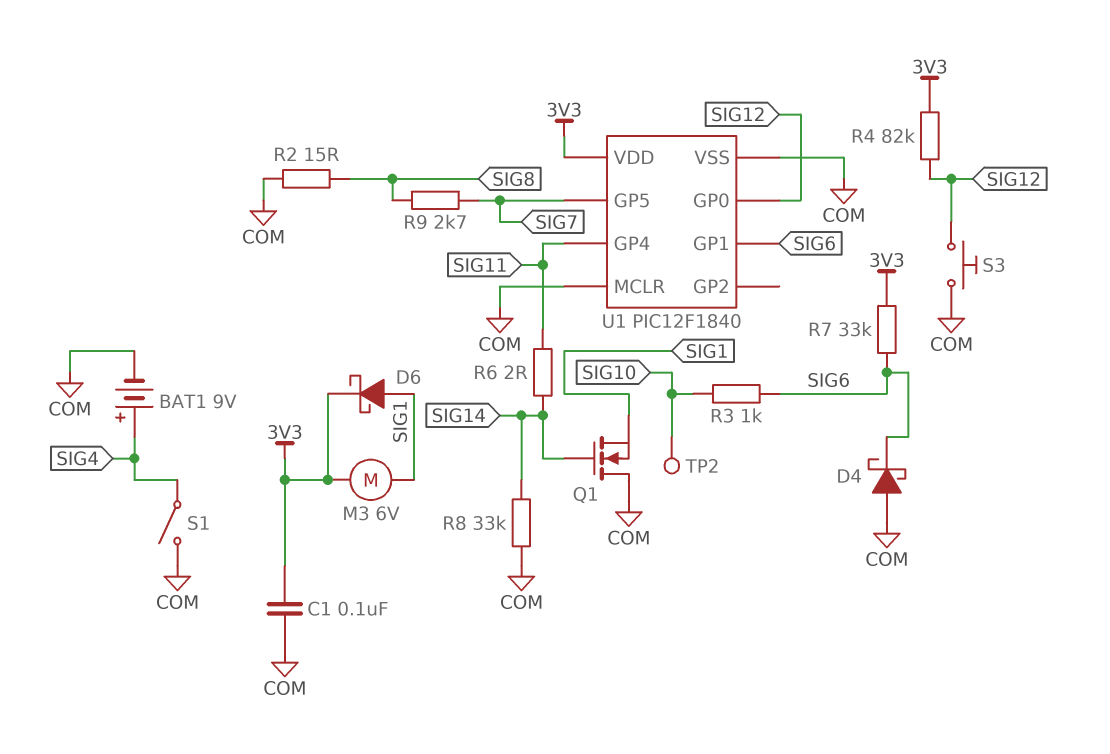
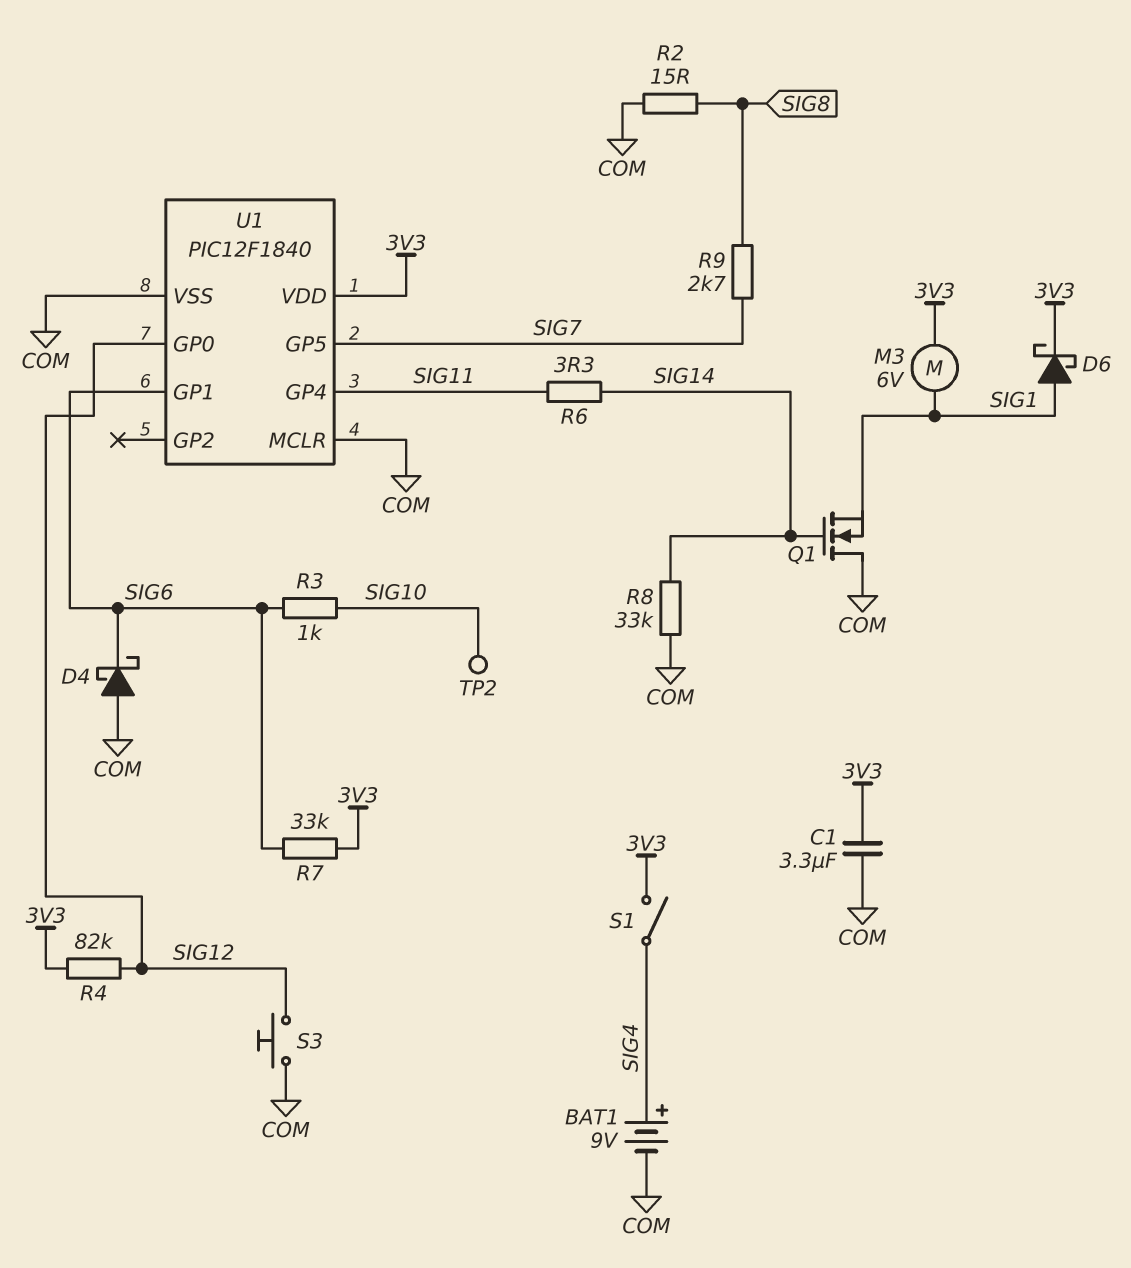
C1: 100nF (3V3, COM) -> 3.3uF (3V3, COM)
R6: 2 (SIG11, SIG14) -> 3.3 (SIG11, SIG14)
S1: switch (COM, SIG4) -> switch (3V3, SIG4)

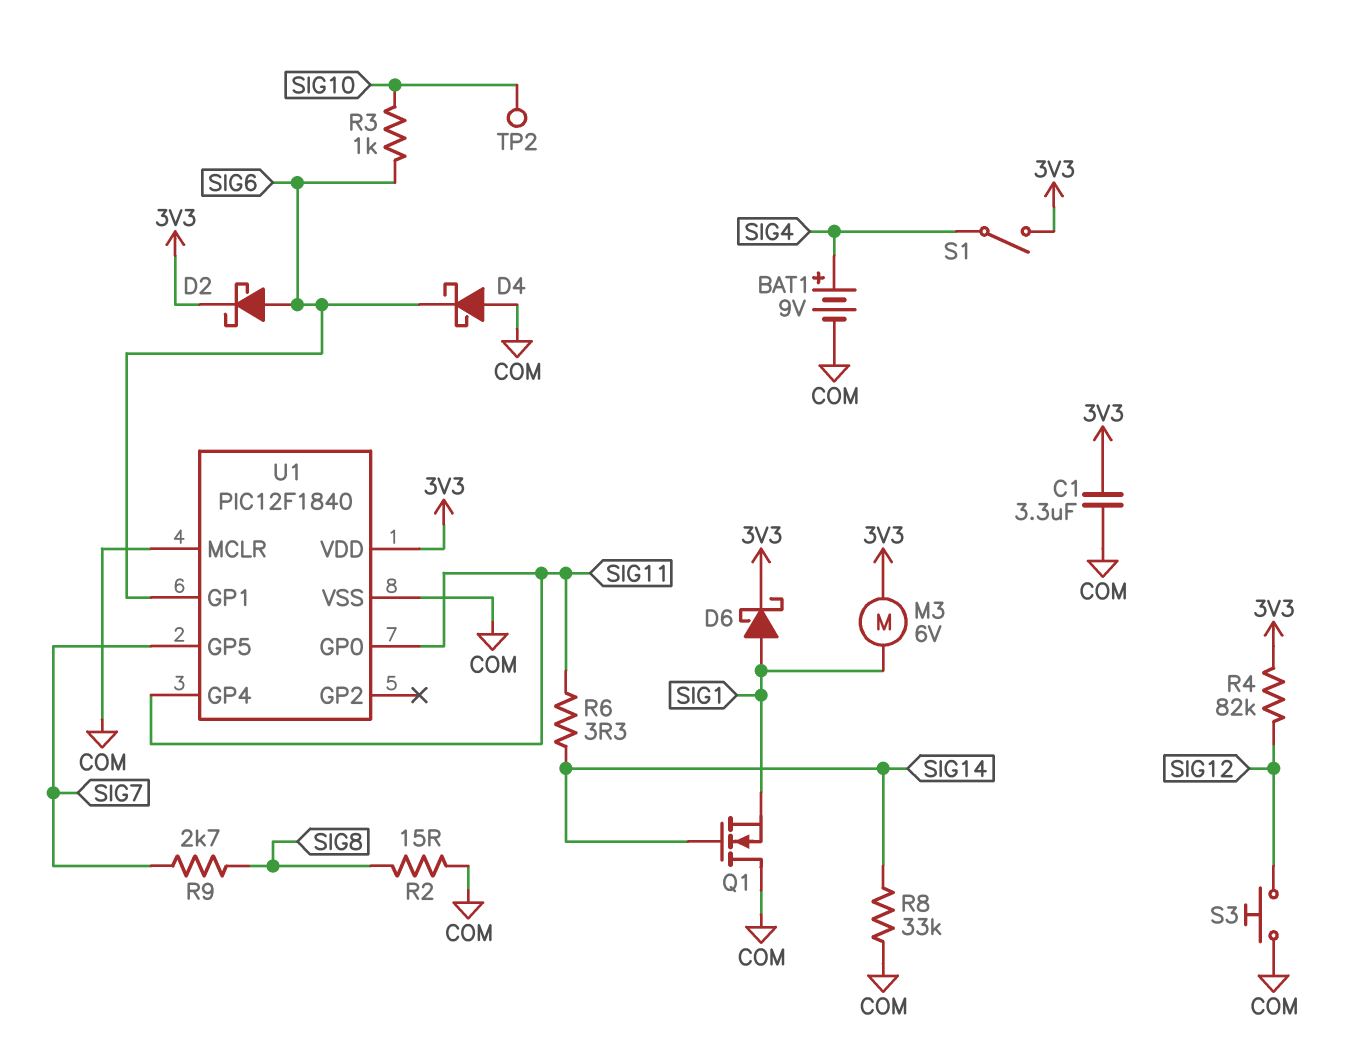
D2: none -> schottky (A SIG6, K 3V3)
R7: 33k (3V3, SIG6) -> none
U1 pin GP0: SIG12 -> SIG11

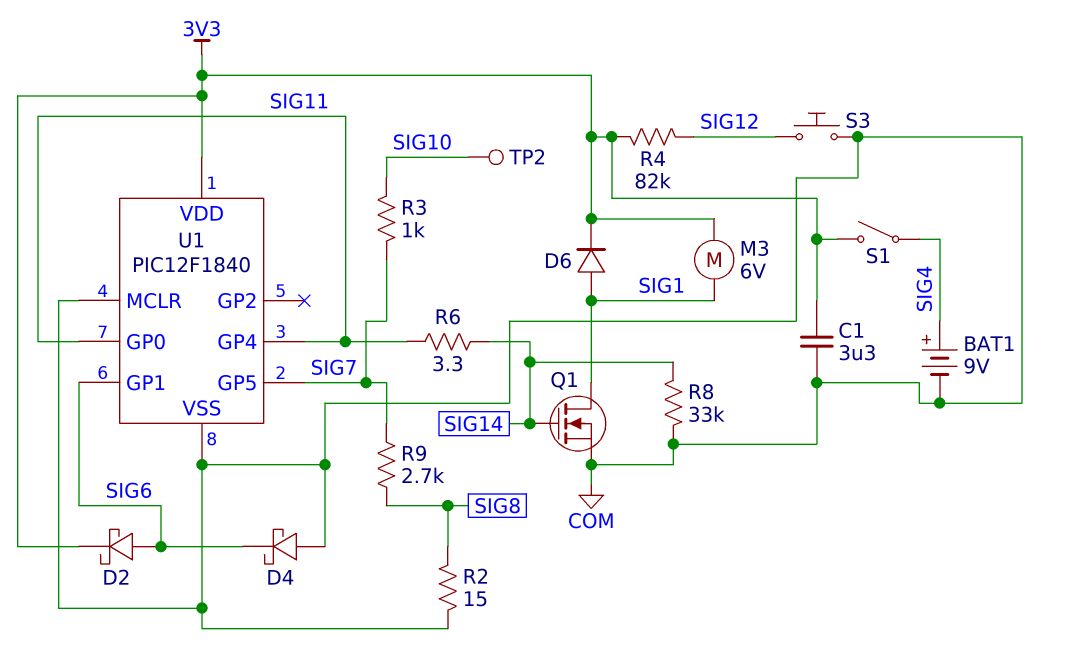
D6: schottky (A SIG1, K 3V3) -> diode (A SIG1, K 3V3)
Q1: NMOS (G SIG14, D COM, S SIG1) -> NMOS (G SIG14, D SIG1, S COM)
R3: 1k (SIG6, SIG10) -> 1k (SIG7, SIG10)

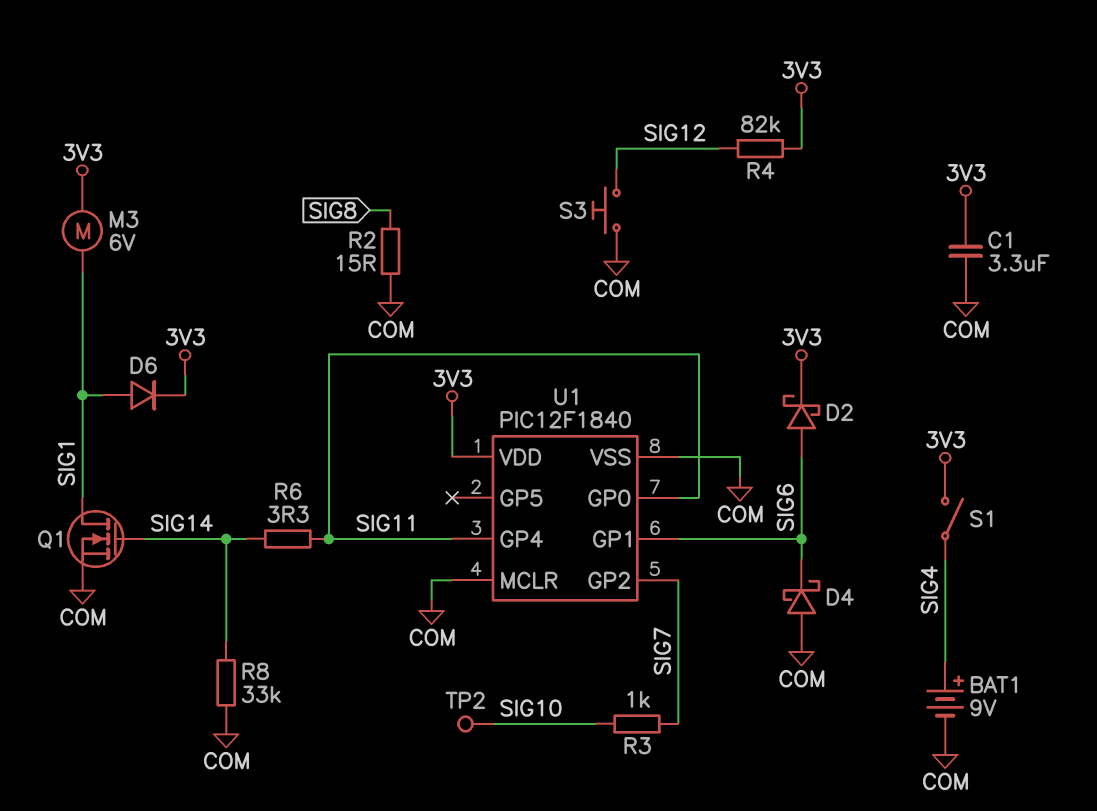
R9: 2.7k (SIG7, SIG8) -> none
U1 pin GP2: none -> SIG7
U1 pin GP5: SIG7 -> none

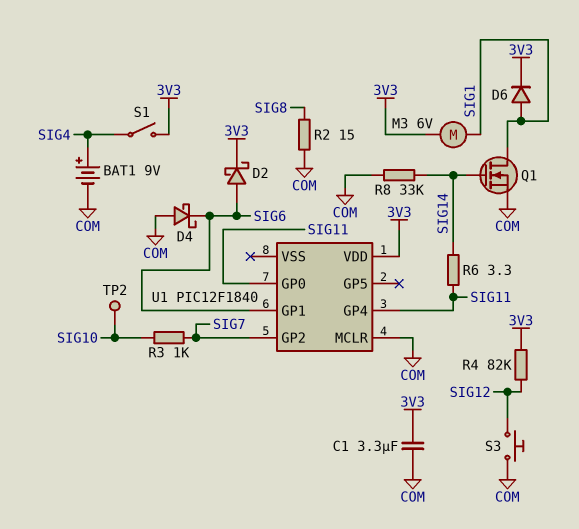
U1 pin VSS: COM -> none

